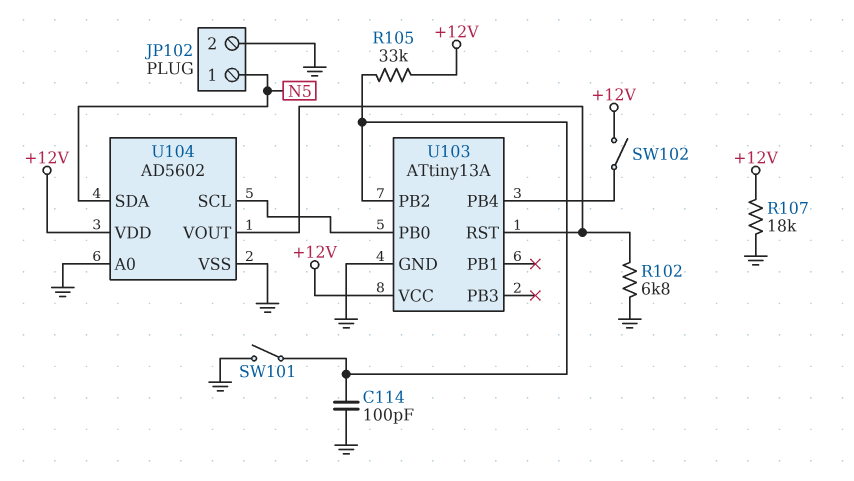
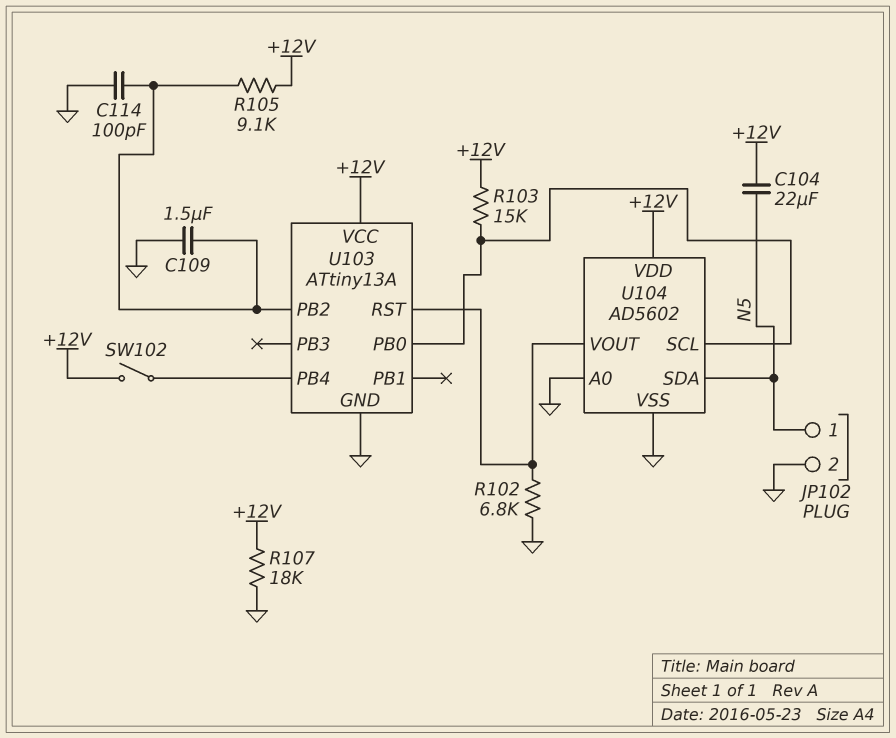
C104: none -> 22uF (+12V, N5)
C109: none -> 1.5uF (GND, U103/PB2)
R103: none -> 15k (+12V, U103/PB0)
R105: 33k (+12V, U103/PB2) -> 9.1k (+12V, U103/PB2)
SW101: switch (GND, U103/PB2) -> none

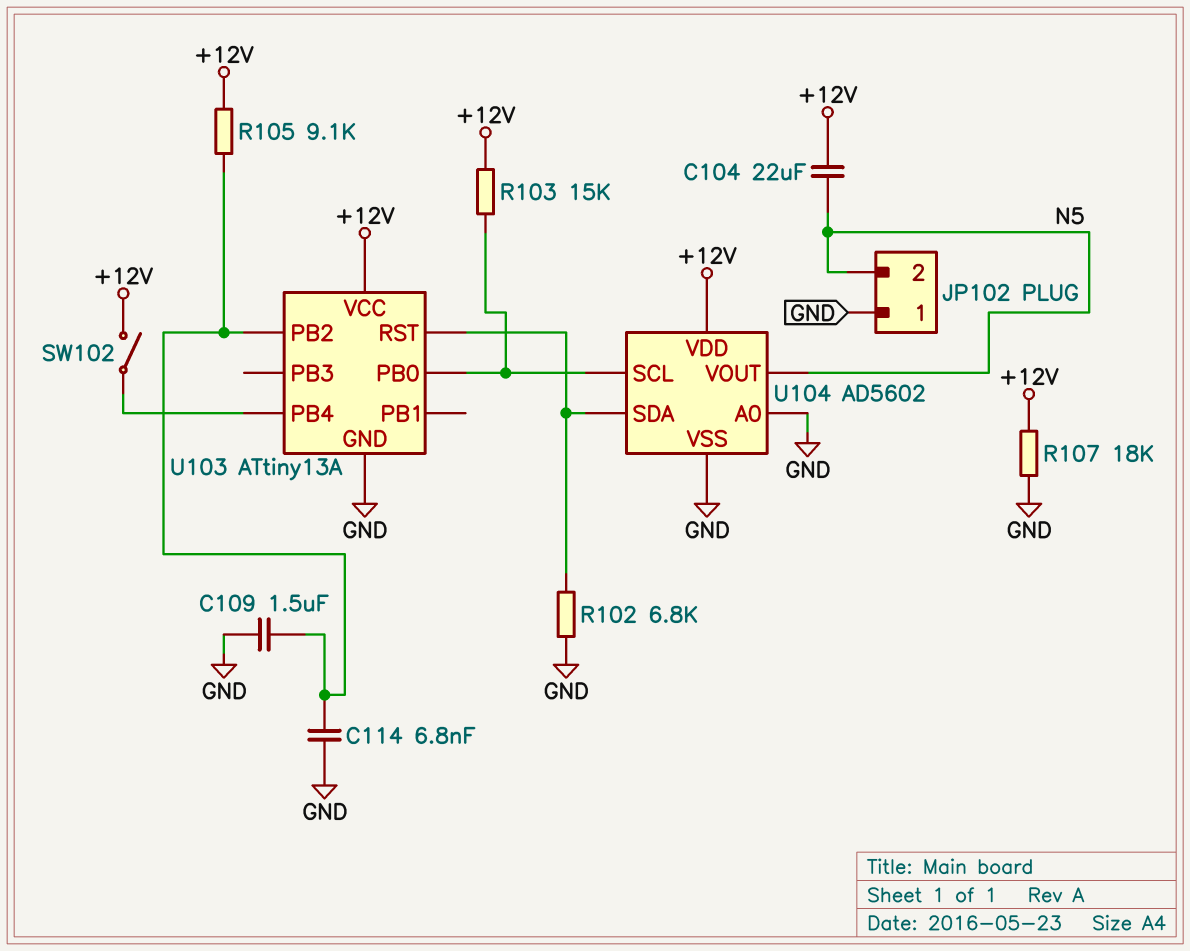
C114: 100pF (GND, U103/PB2) -> 6.8nF (GND, U103/PB2)
JP102 pin 1: N5 -> GND
JP102 pin 2: GND -> N5
U104 pin SDA: N5 -> U103/RST
U104 pin VOUT: U103/RST -> N5

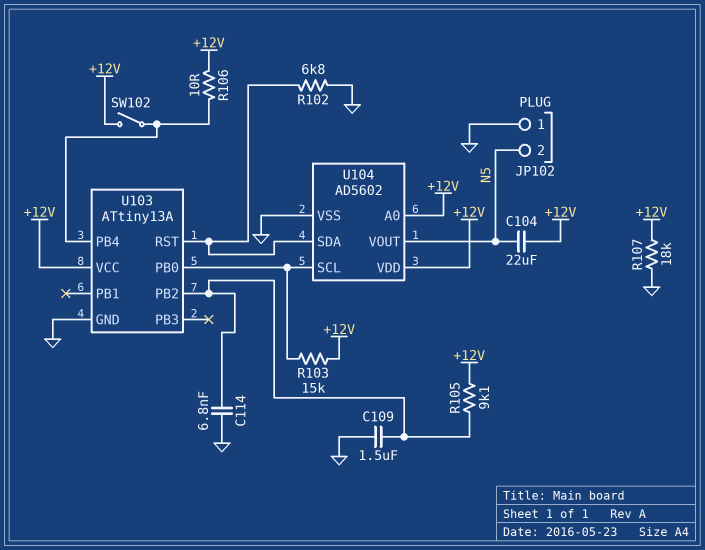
R106: none -> 10 (+12V, U103/PB4)
U104 pin A0: GND -> +12V

